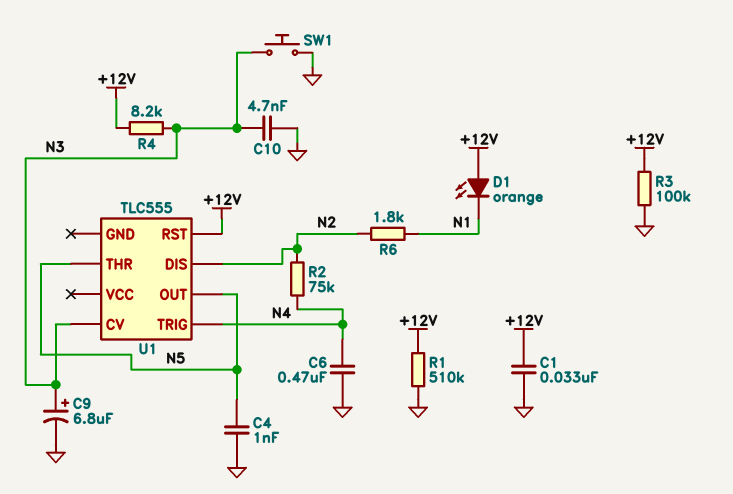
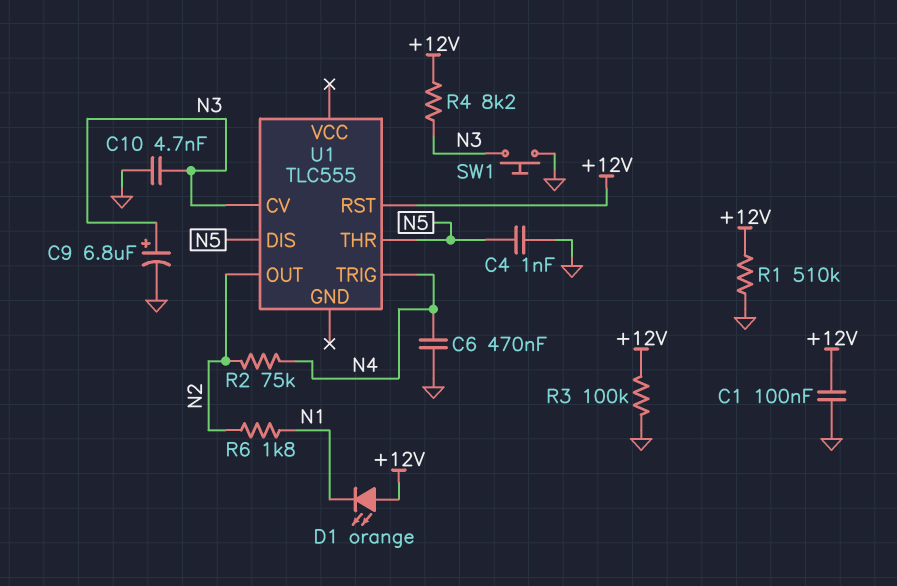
C1: 33nF (+12V, GND) -> 100nF (+12V, GND)
U1 pin DIS: N2 -> N5
U1 pin OUT: N5 -> N2

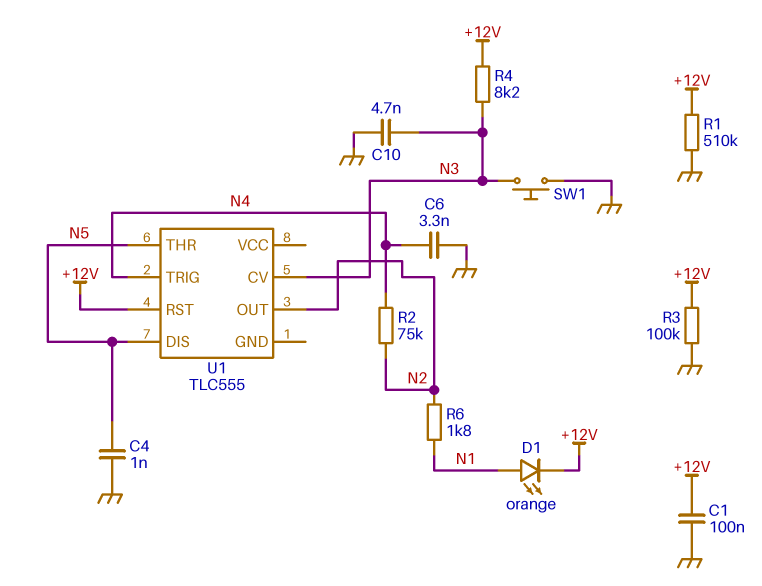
C6: 470nF (GND, N4) -> 3.3nF (GND, N4)
C9: 6.8uF (plus N3, minus GND) -> none
D1: LED orange (A +12V, K N1) -> LED orange (A N1, K +12V)

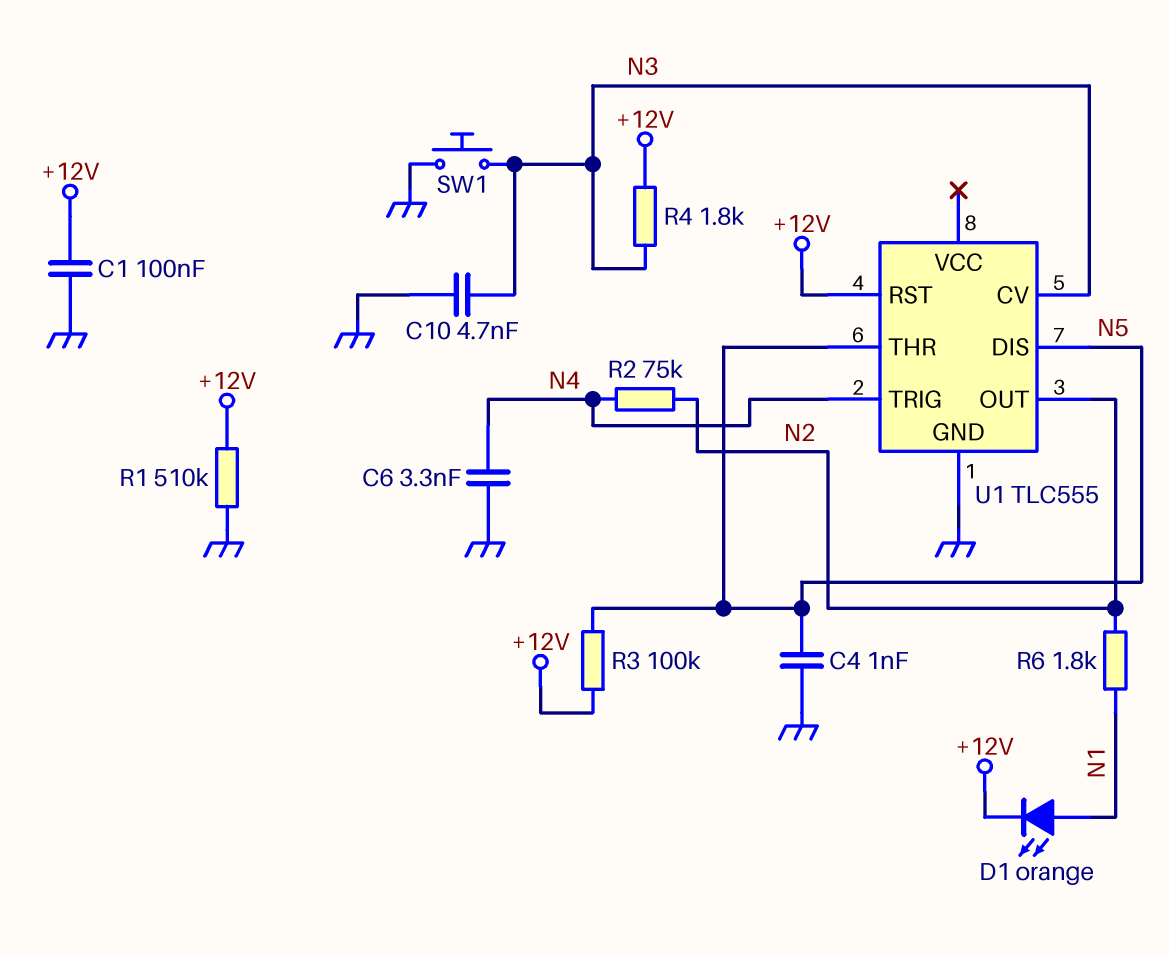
R3: 100k (+12V, GND) -> 100k (+12V, N5)
R4: 8.2k (+12V, N3) -> 1.8k (+12V, N3)
U1 pin GND: none -> GND

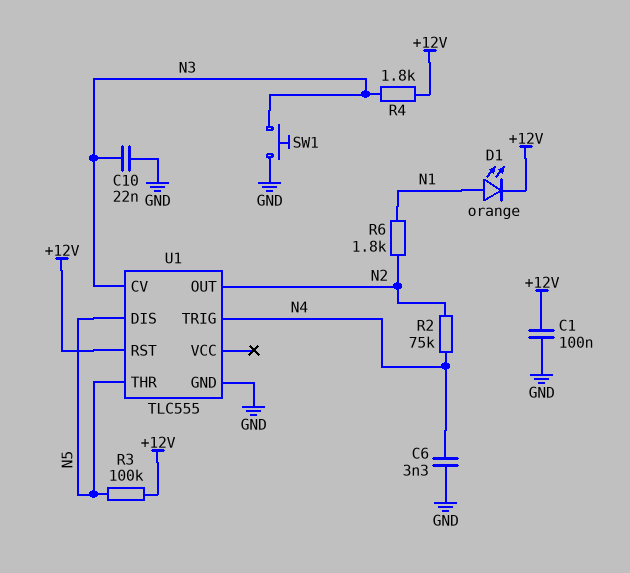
C4: 1nF (GND, N5) -> none
C10: 4.7nF (GND, N3) -> 22nF (GND, N3)
R1: 510k (+12V, GND) -> none

